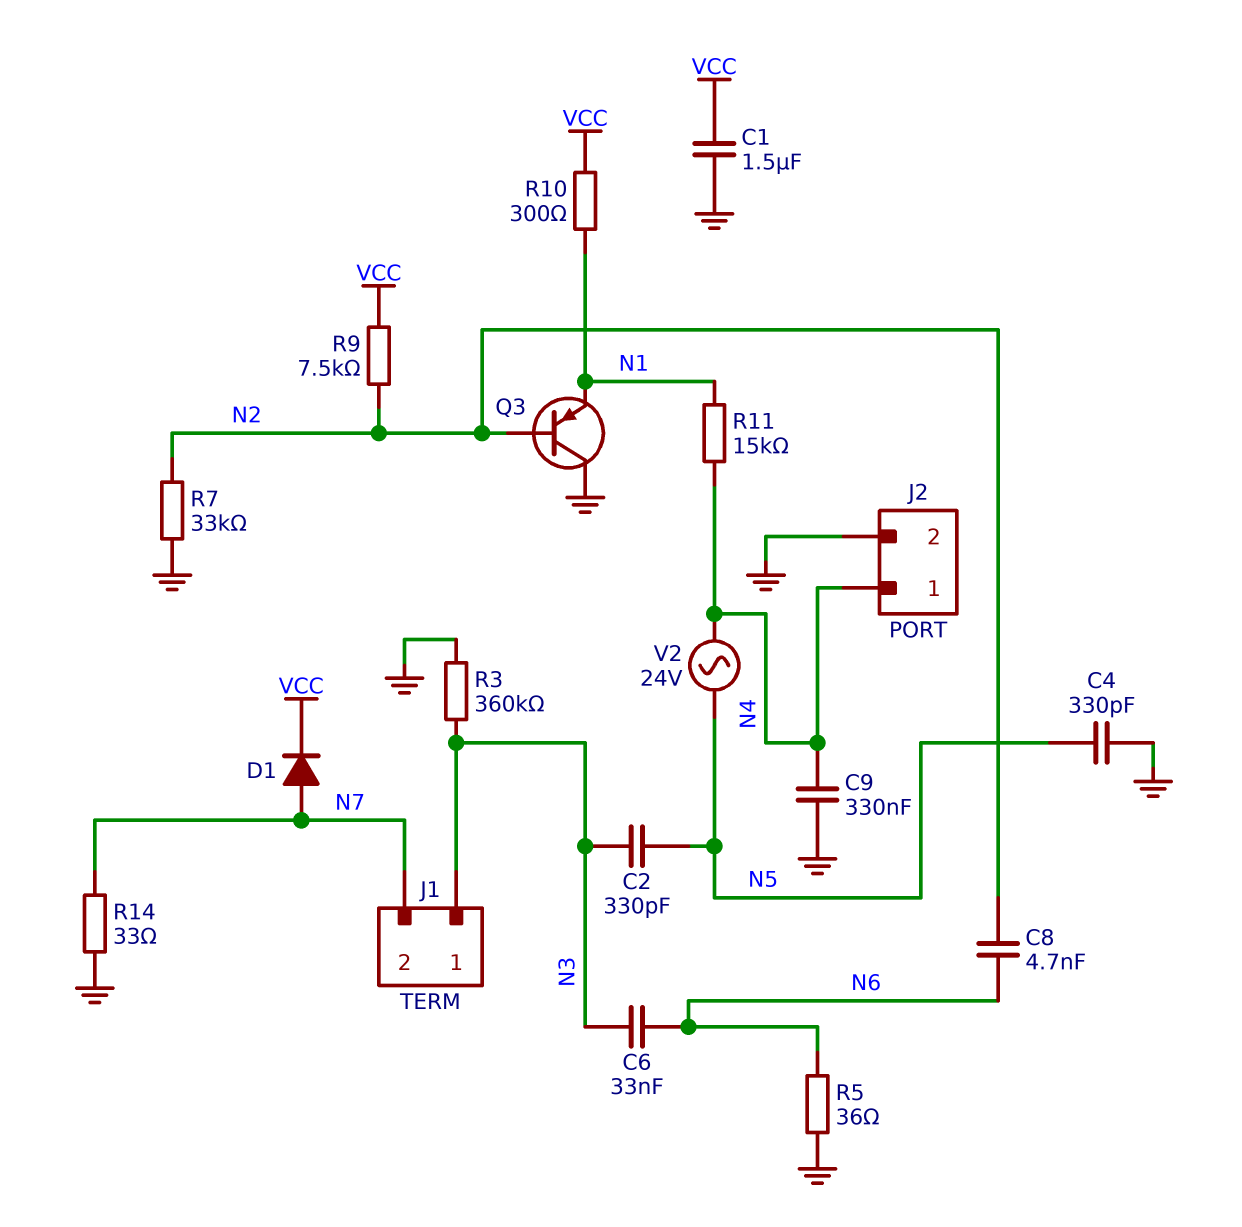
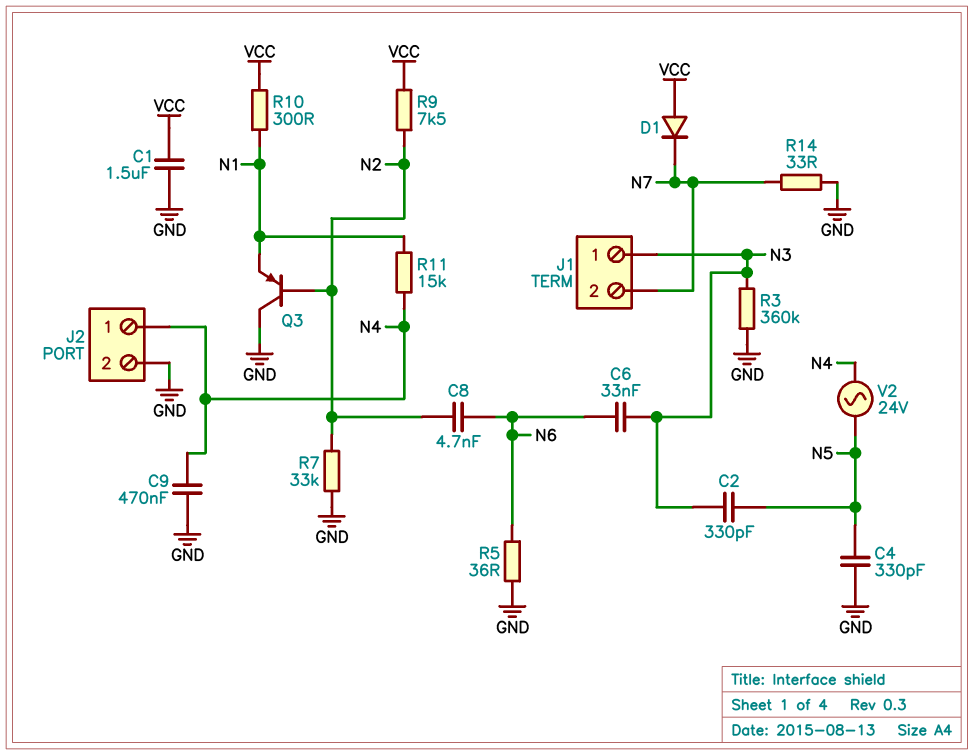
C9: 330nF (GND, N4) -> 470nF (GND, N4)
D1: diode (A N7, K VCC) -> diode (A VCC, K N7)

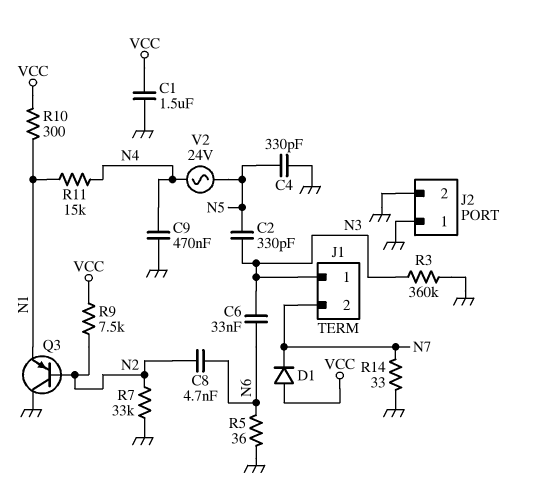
J2 pin 1: N4 -> GND

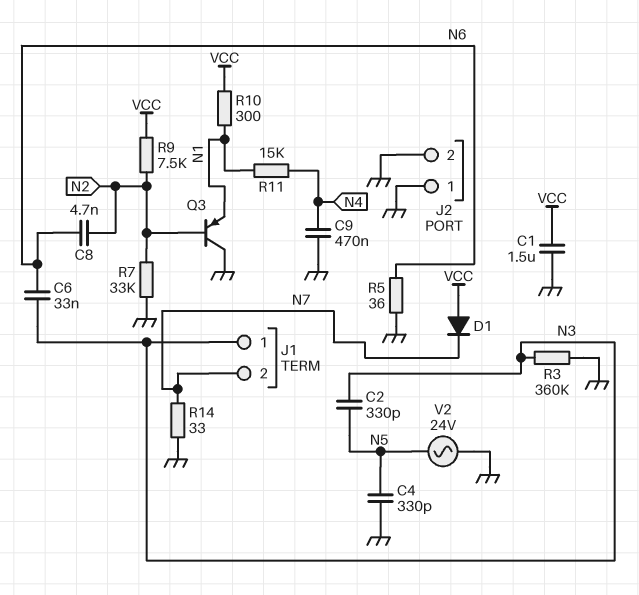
V2: AC 24V (N4, N5) -> AC 24V (GND, N5)

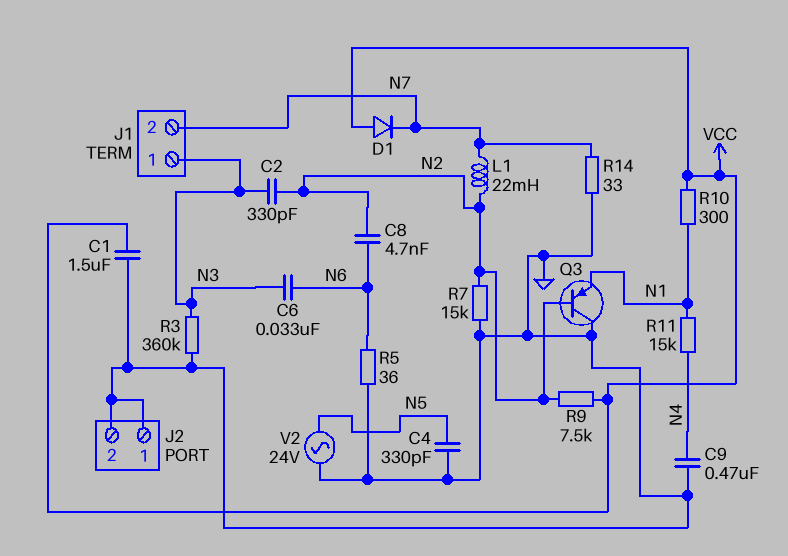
C2: 330pF (N3, N5) -> 330pF (N2, N3)
L1: none -> 22mH (N2, N7)
R7: 33k (GND, N2) -> 15k (GND, N2)

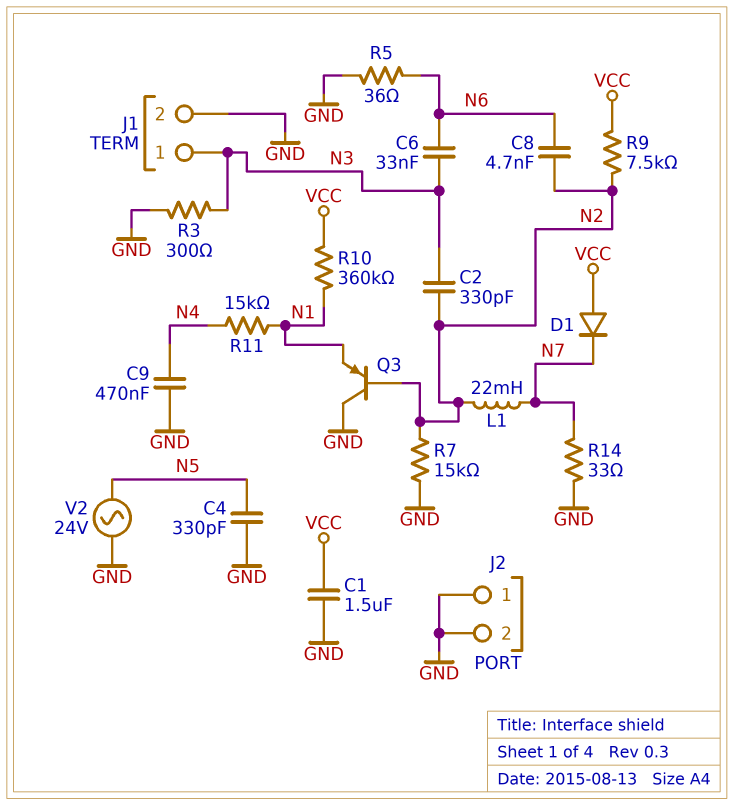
J1 pin 2: N7 -> GND
R3: 360k (GND, N3) -> 300 (GND, N3)
R10: 300 (N1, VCC) -> 360k (N1, VCC)

